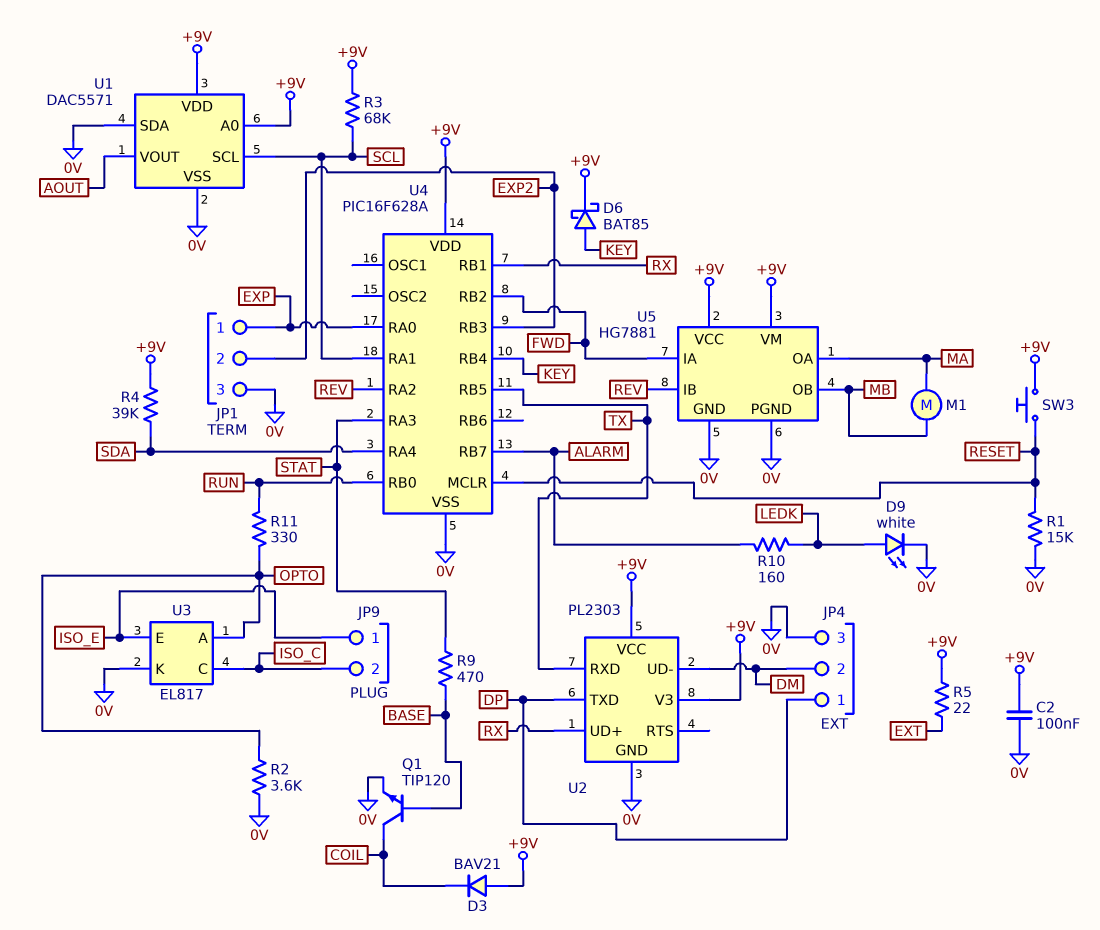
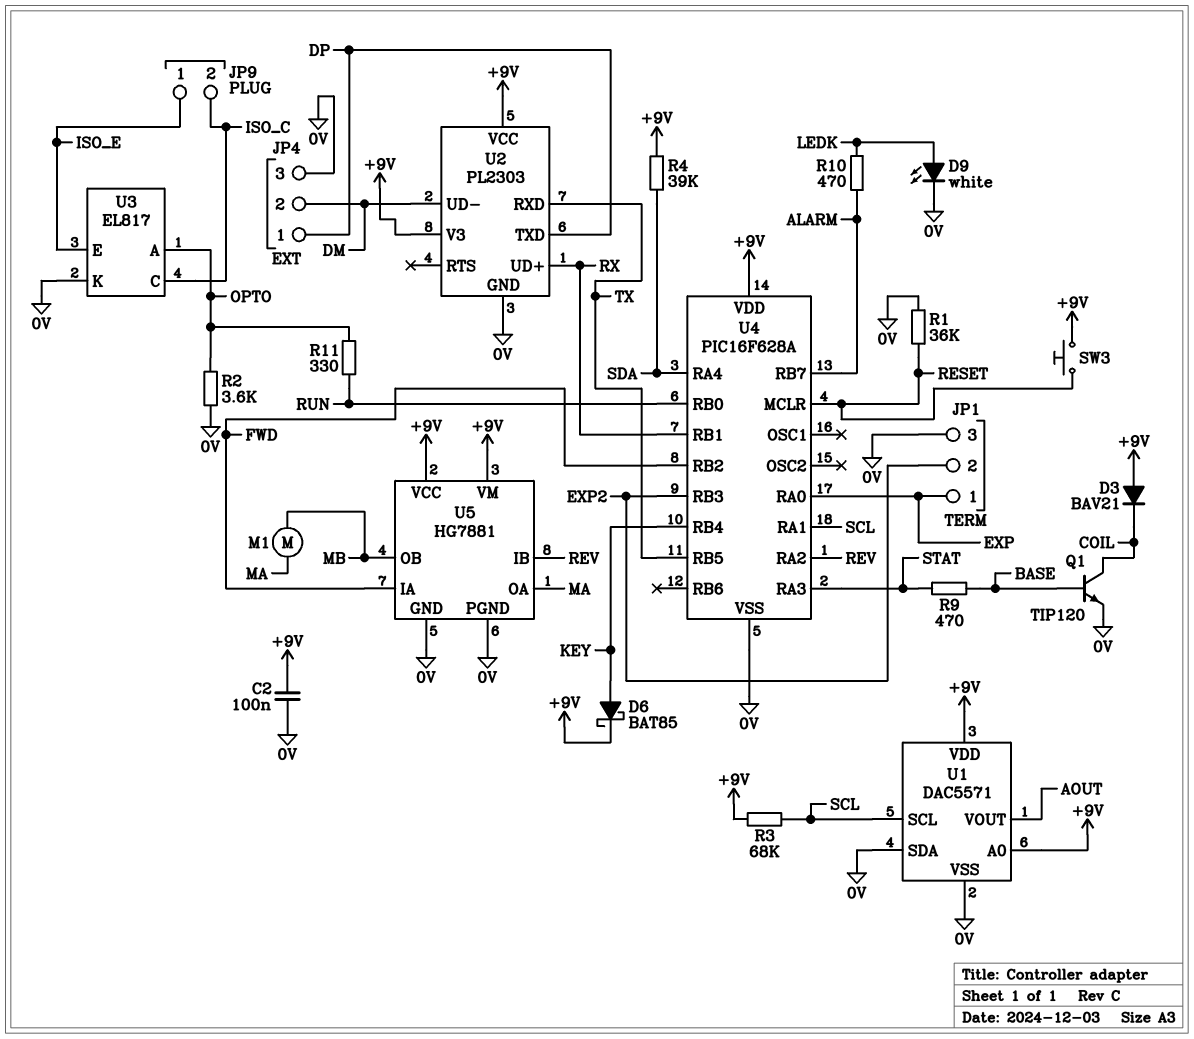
R1: 15k (0V, RESET) -> 36k (0V, RESET)
R5: 22 (+9V, EXT) -> none
R10: 160 (ALARM, LEDK) -> 470 (ALARM, LEDK)

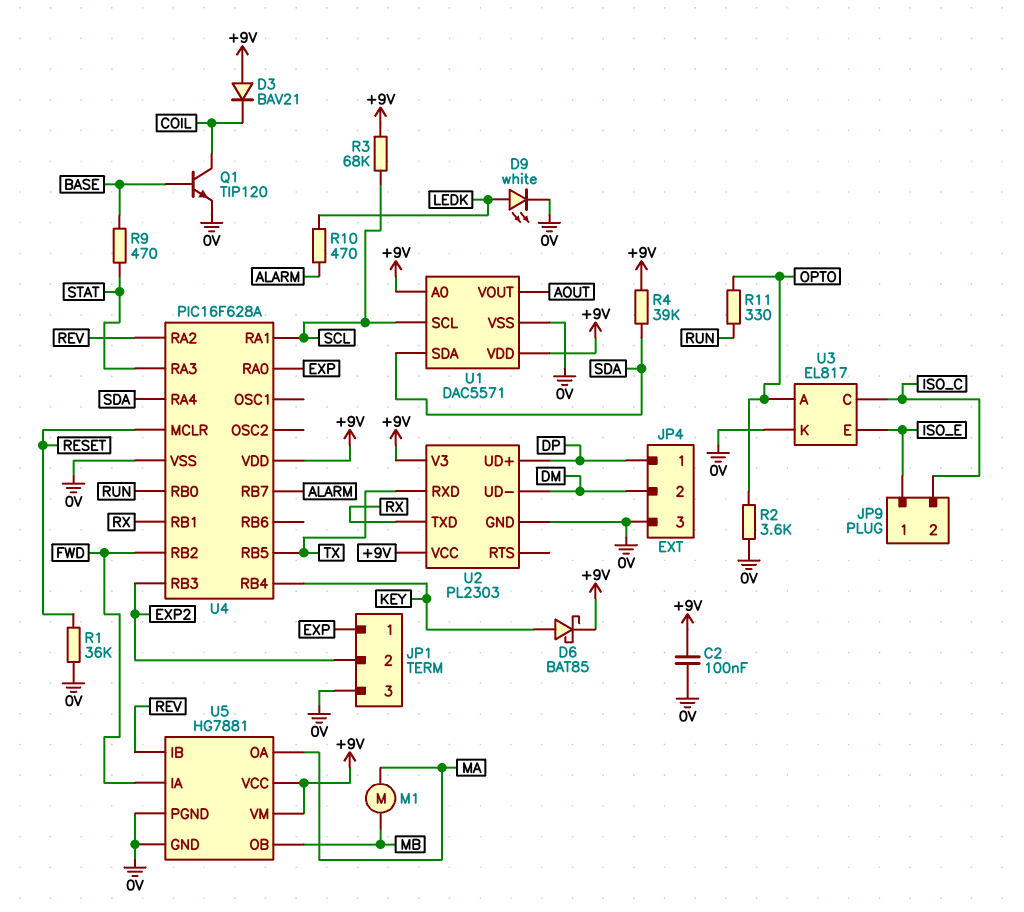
SW3: button (+9V, RESET) -> none
U1 pin SDA: 0V -> SDA
U2 pin TXD: DP -> RX
U2 pin UD+: RX -> DP

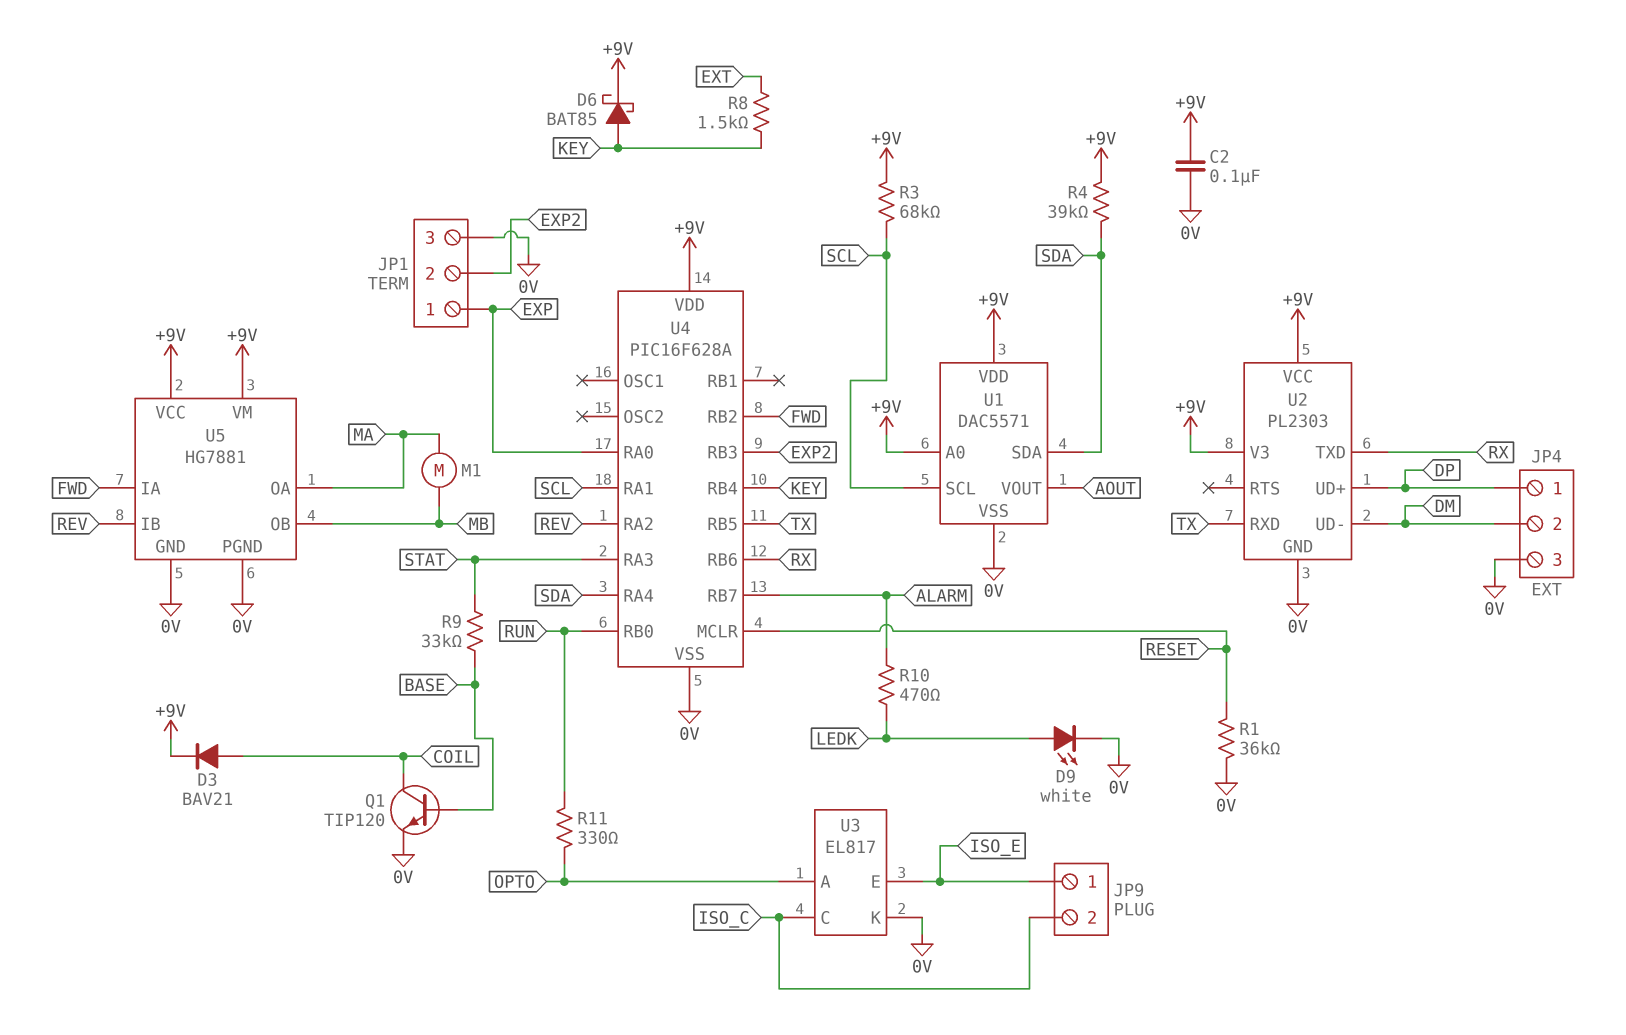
D3: diode BAV21 (A +9V, K COIL) -> diode BAV21 (A COIL, K +9V)
R2: 3.6k (0V, OPTO) -> none
R8: none -> 1.5k (EXT, KEY)
R9: 470 (BASE, STAT) -> 33k (BASE, STAT)
U4 pin RB1: RX -> none
U4 pin RB6: none -> RX

